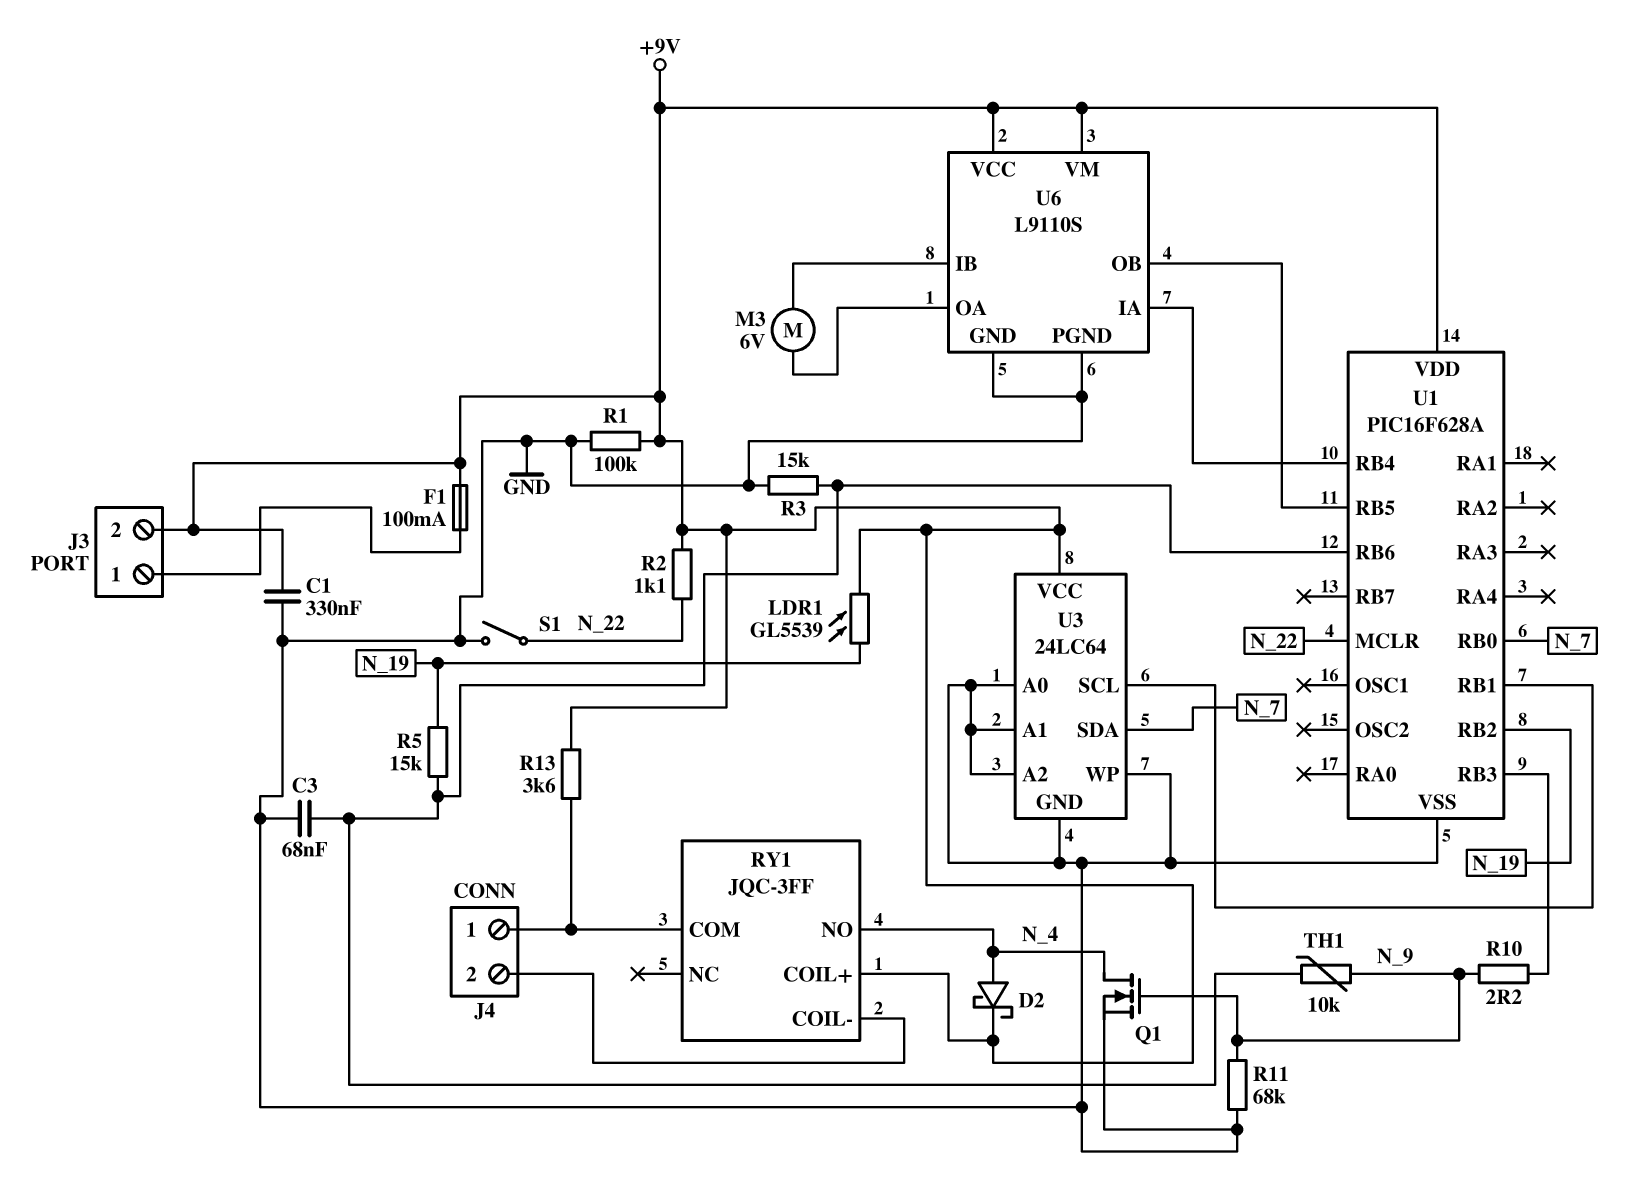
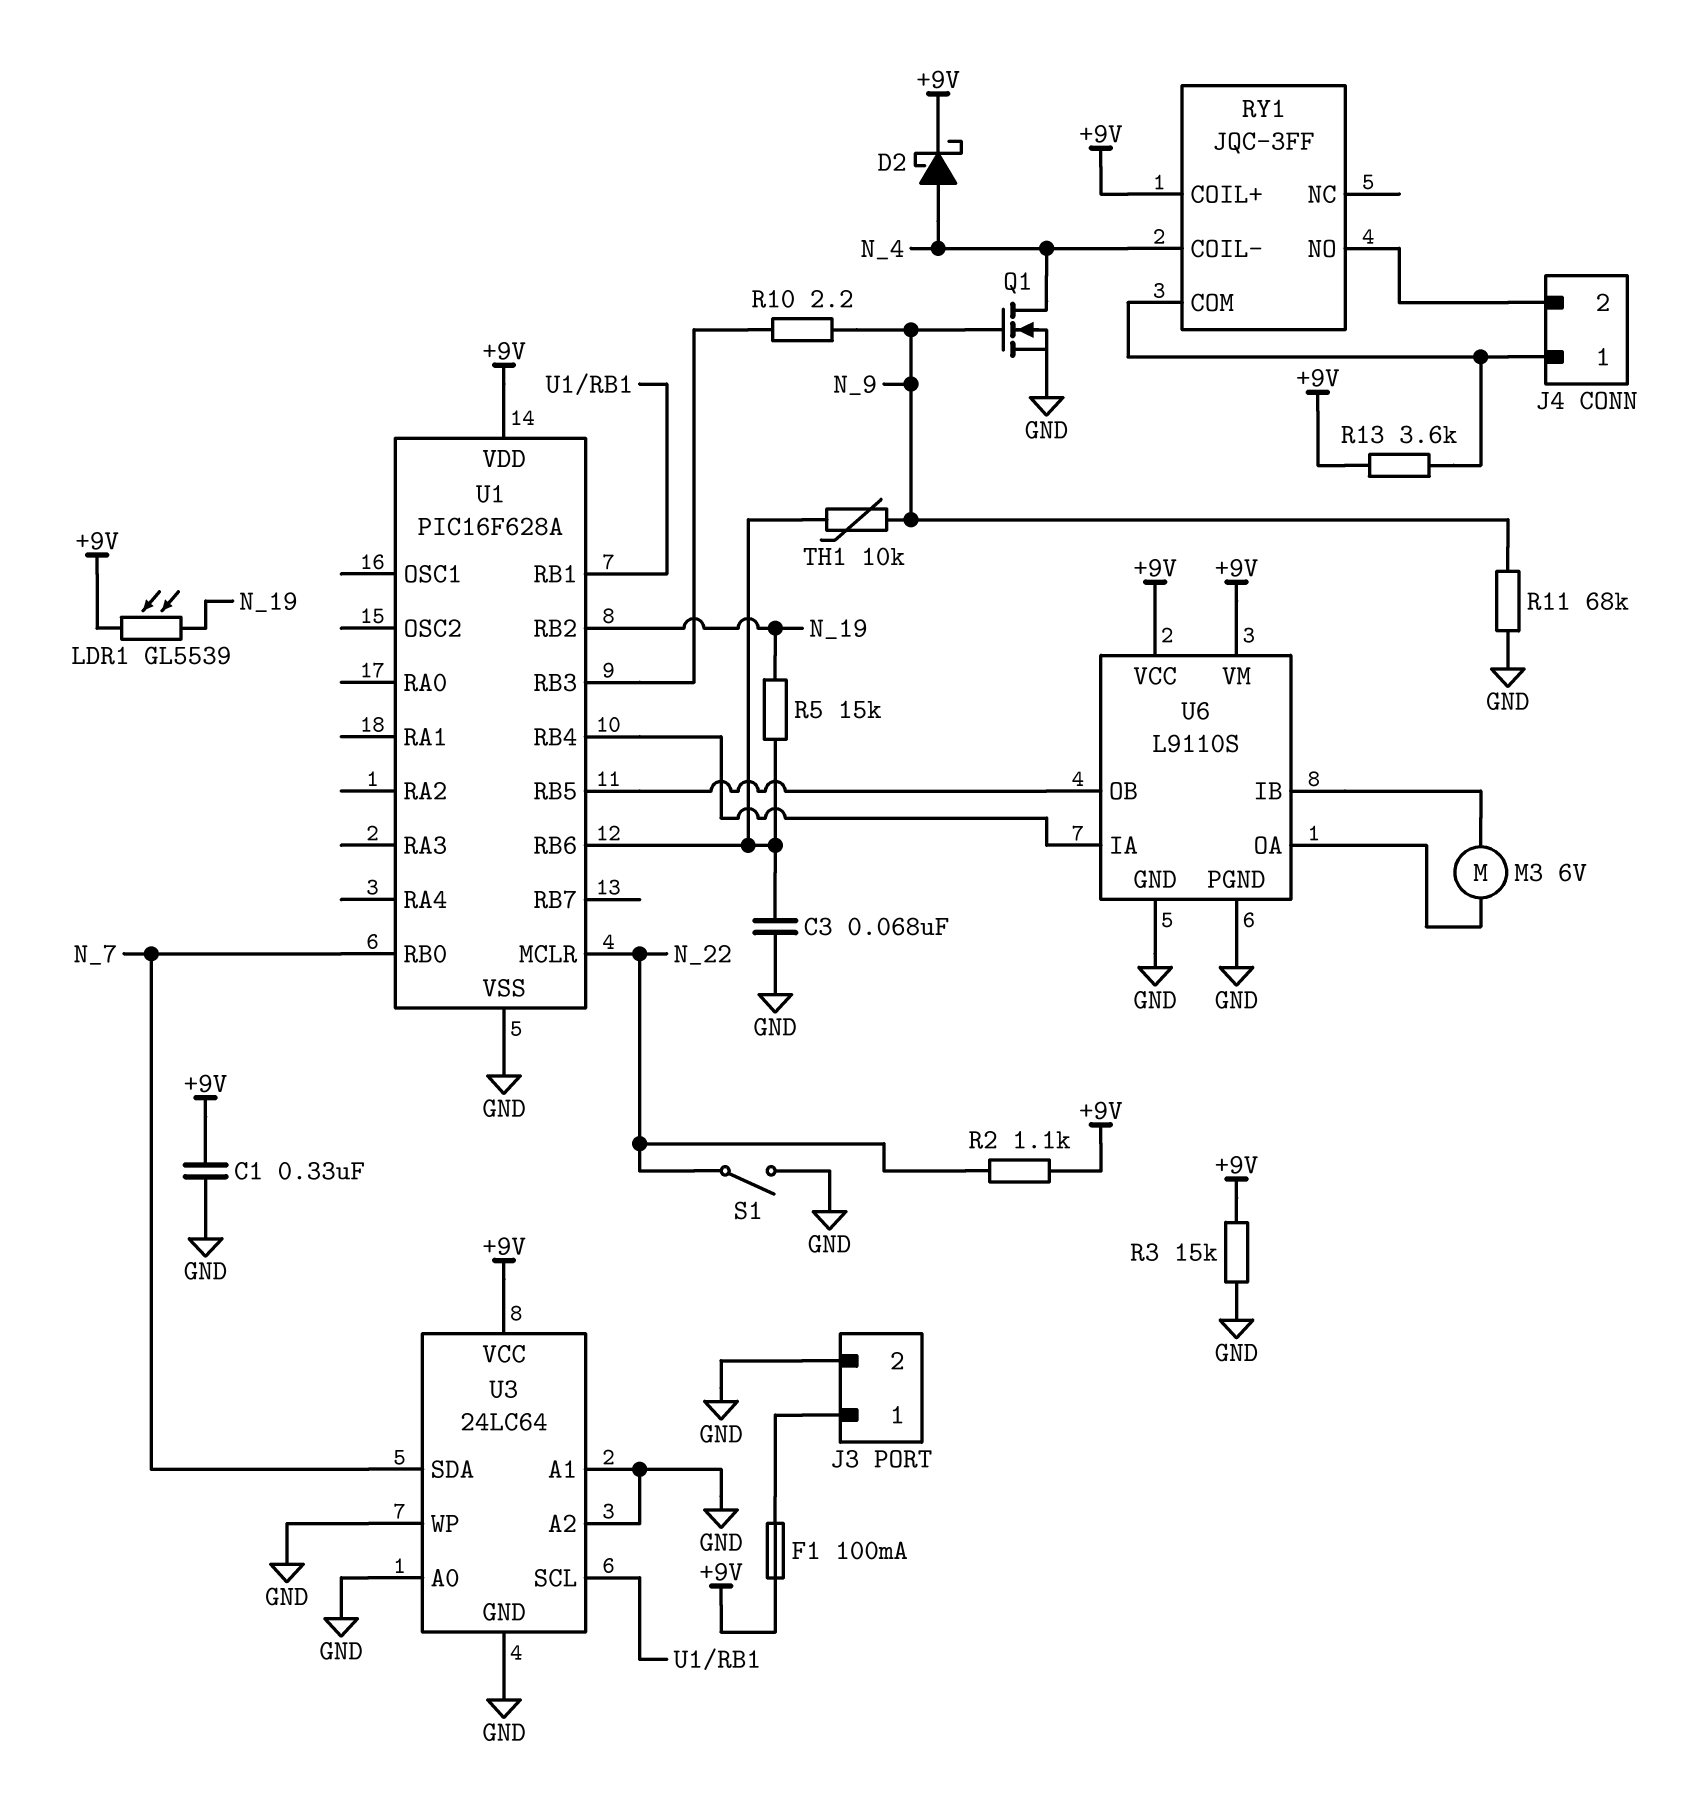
J3 pin 2: +9V -> GND
R1: 100k (+9V, GND) -> none
R3: 15k (GND, U1/RB6) -> 15k (+9V, GND)
RY1 pin COIL-: J4/2 -> N_4
RY1 pin NO: N_4 -> J4/2

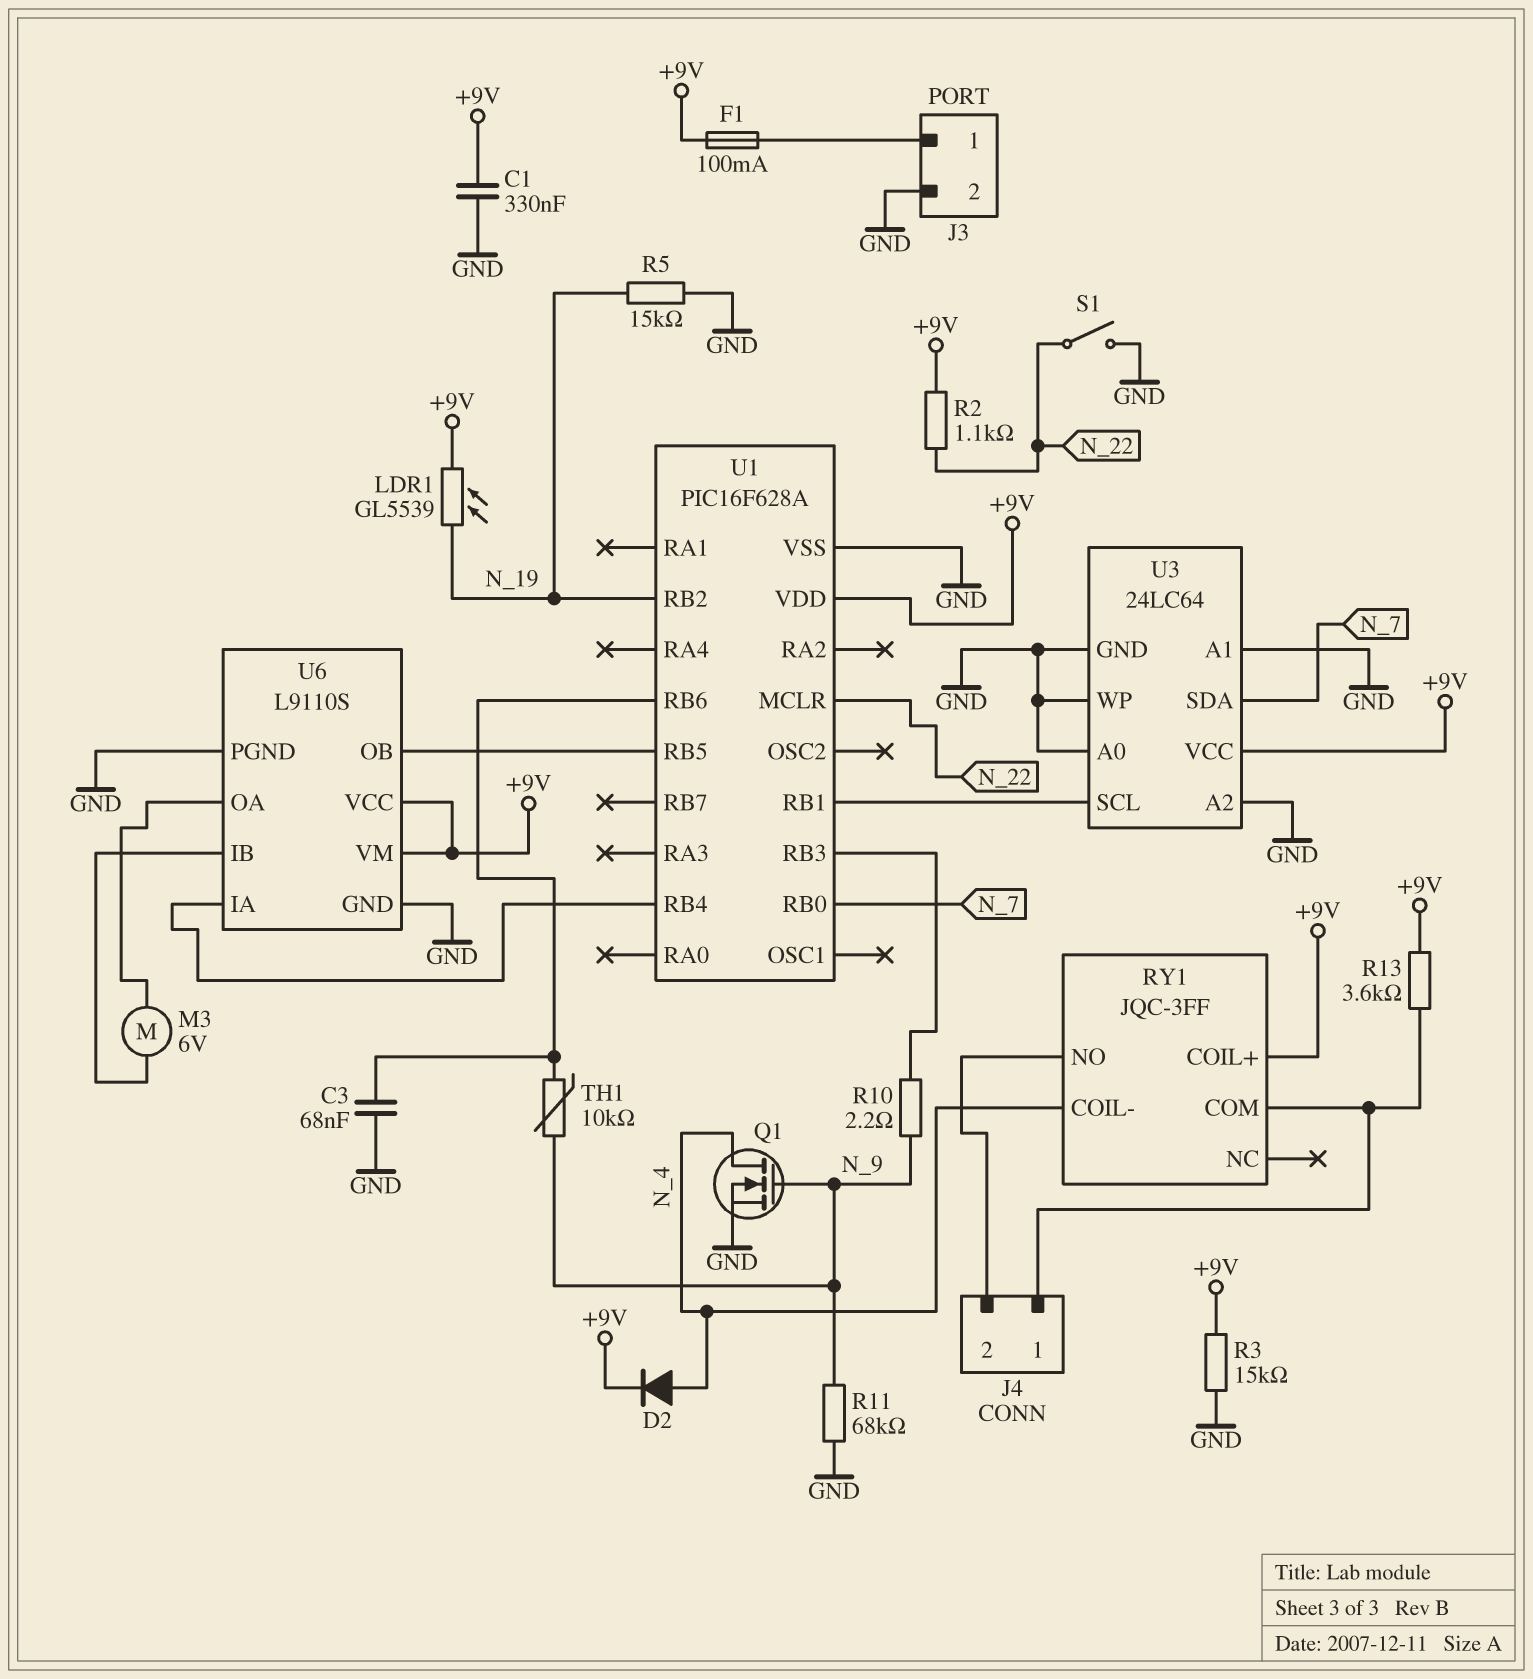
D2: schottky (A N_4, K +9V) -> diode (A N_4, K +9V)
R5: 15k (N_19, U1/RB6) -> 15k (GND, N_19)

